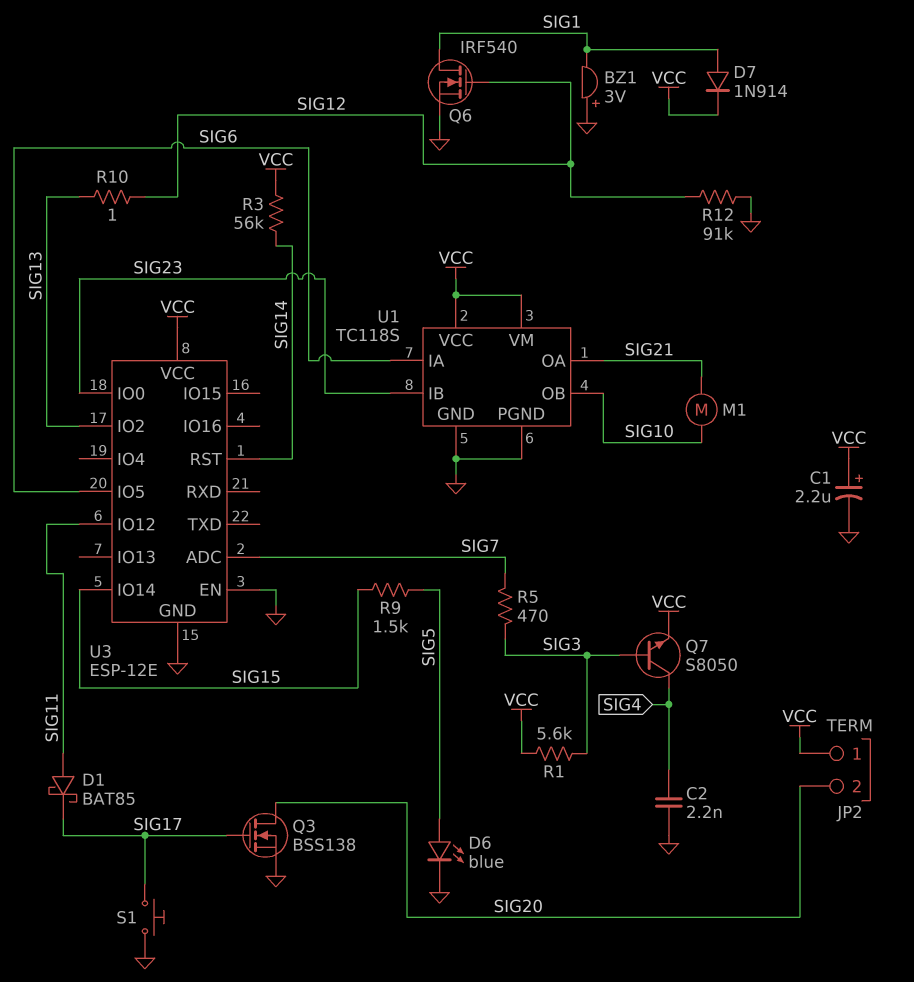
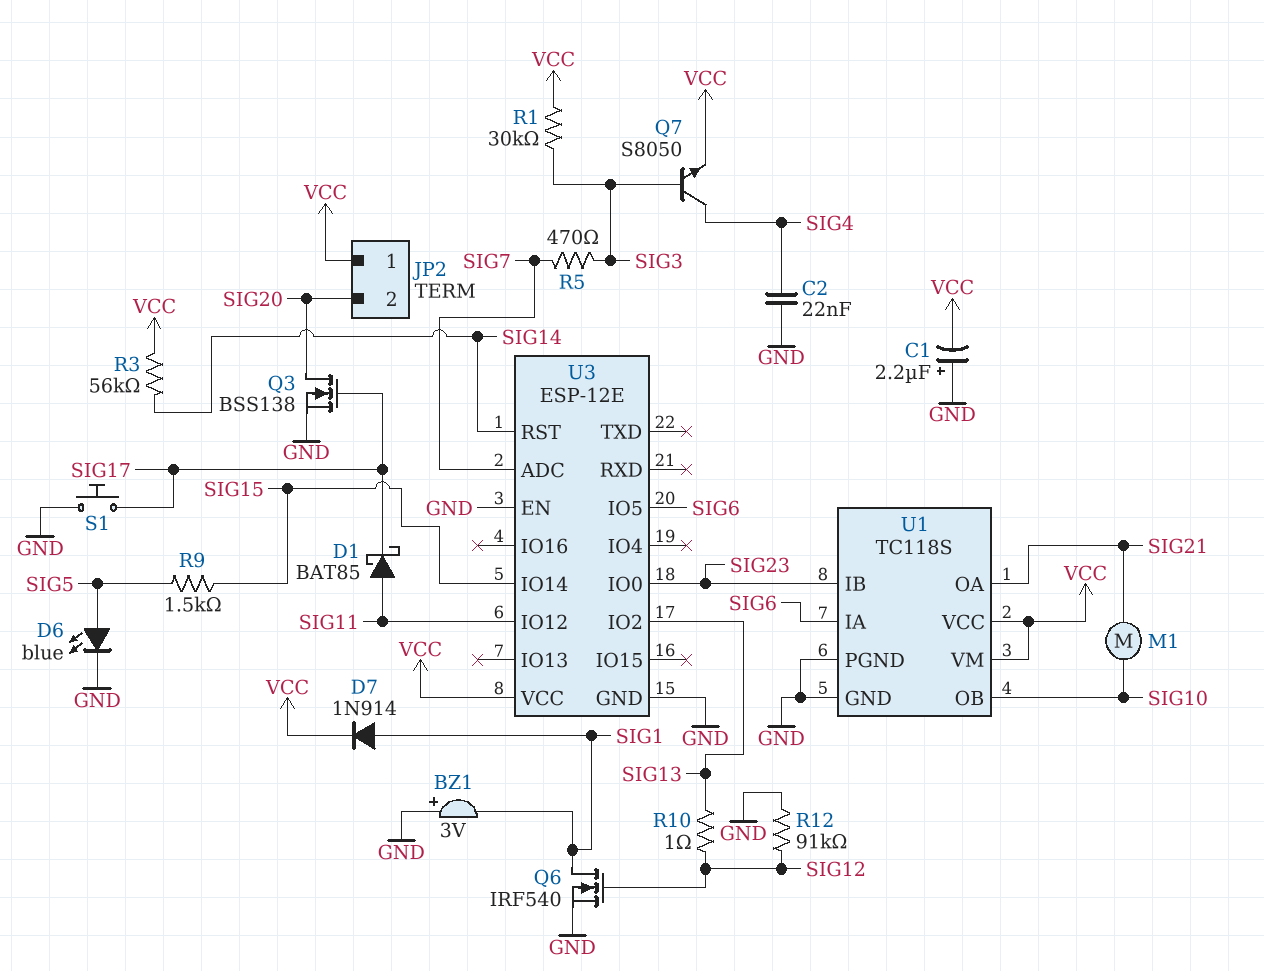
C1: 2.2uF (plus VCC, minus GND) -> 2.2uF (plus GND, minus VCC)
C2: 2.2nF (GND, SIG4) -> 22nF (GND, SIG4)
R1: 5.6k (SIG3, VCC) -> 30k (SIG3, VCC)

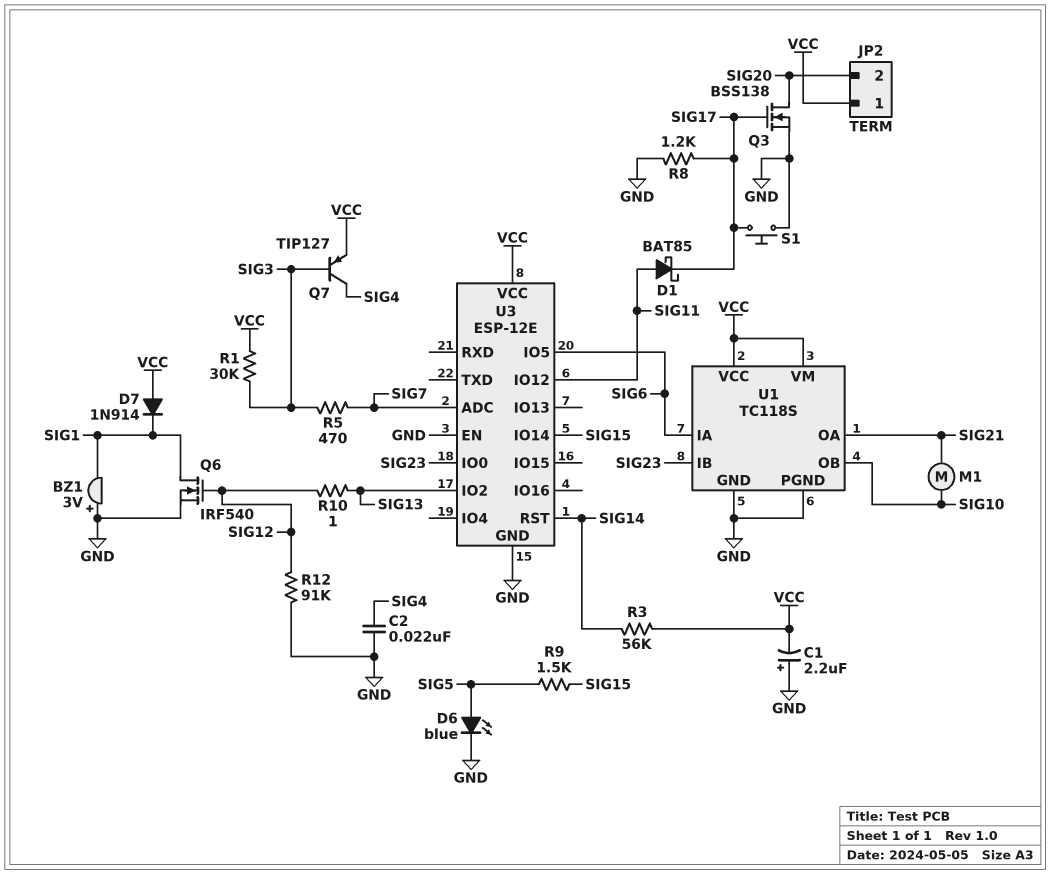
D7: diode 1N914 (A SIG1, K VCC) -> diode 1N914 (A VCC, K SIG1)
Q7: NPN S8050 (B SIG3, C SIG4, E VCC) -> PNP TIP127 (B SIG3, C SIG4, E VCC)
R8: none -> 1.2k (GND, SIG17)

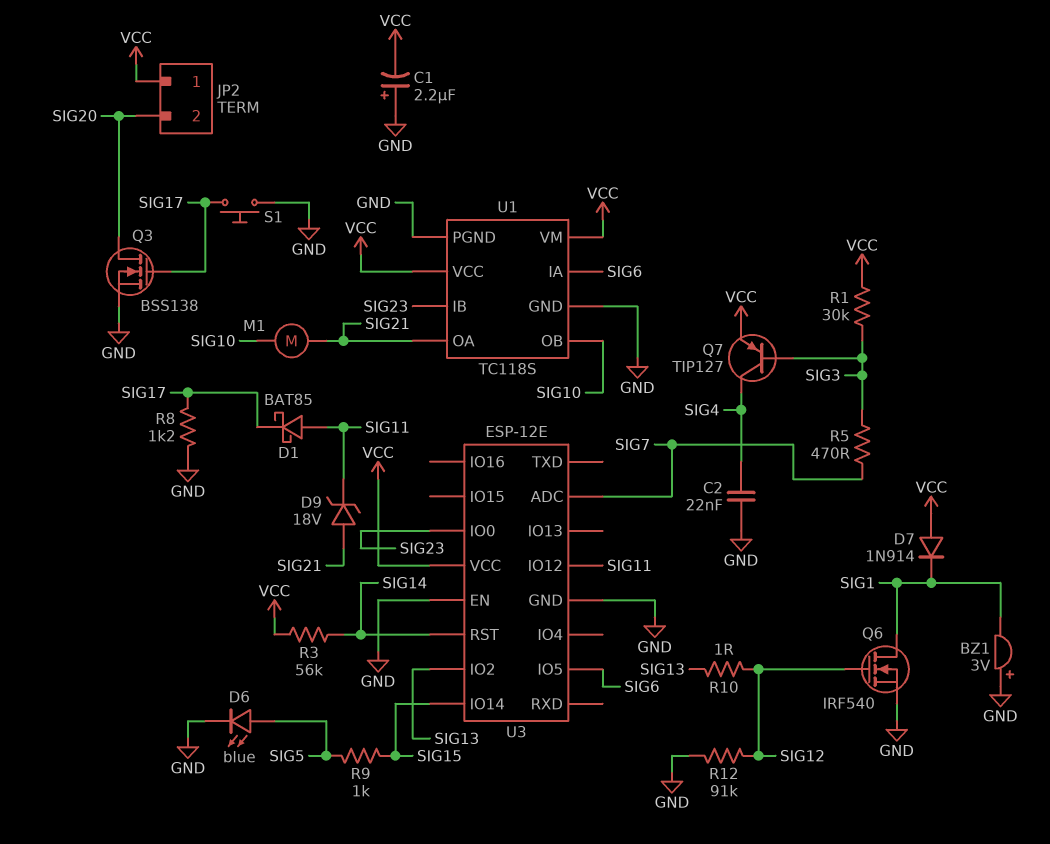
D9: none -> zener 18V (A SIG21, K SIG11)
R9: 1.5k (SIG5, SIG15) -> 1k (SIG5, SIG15)

